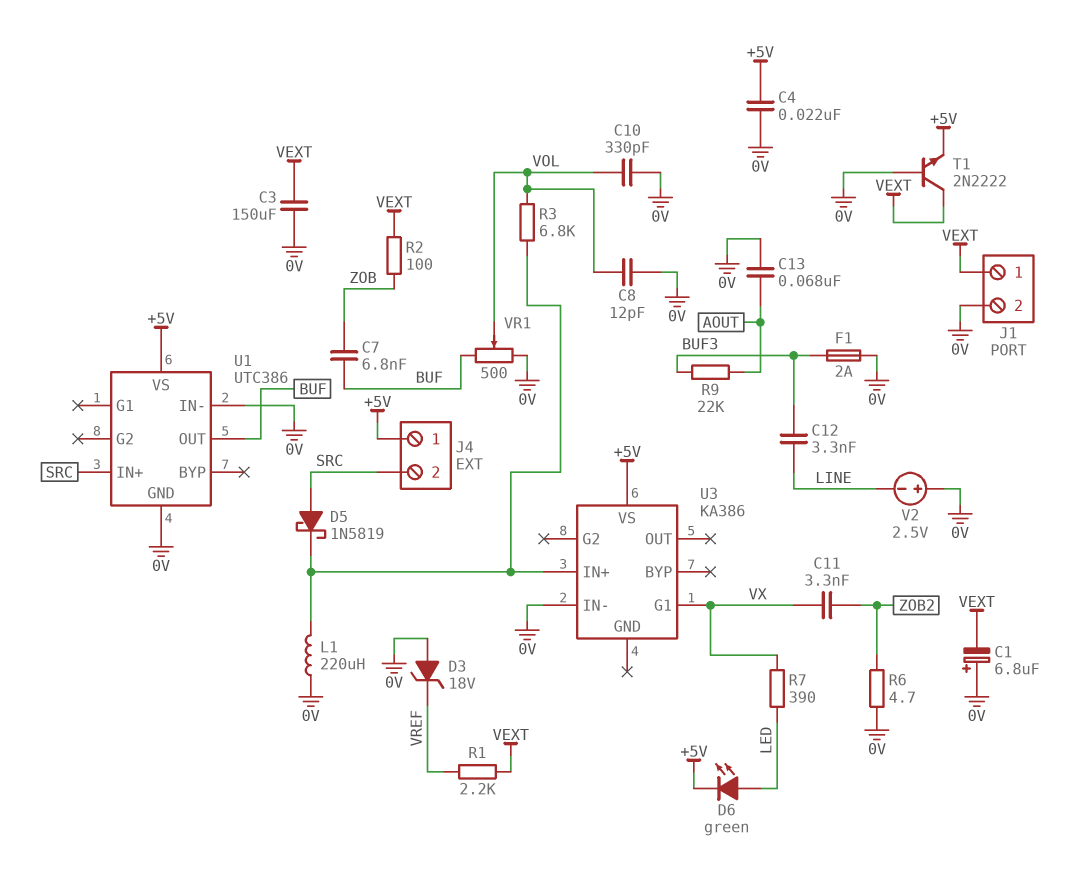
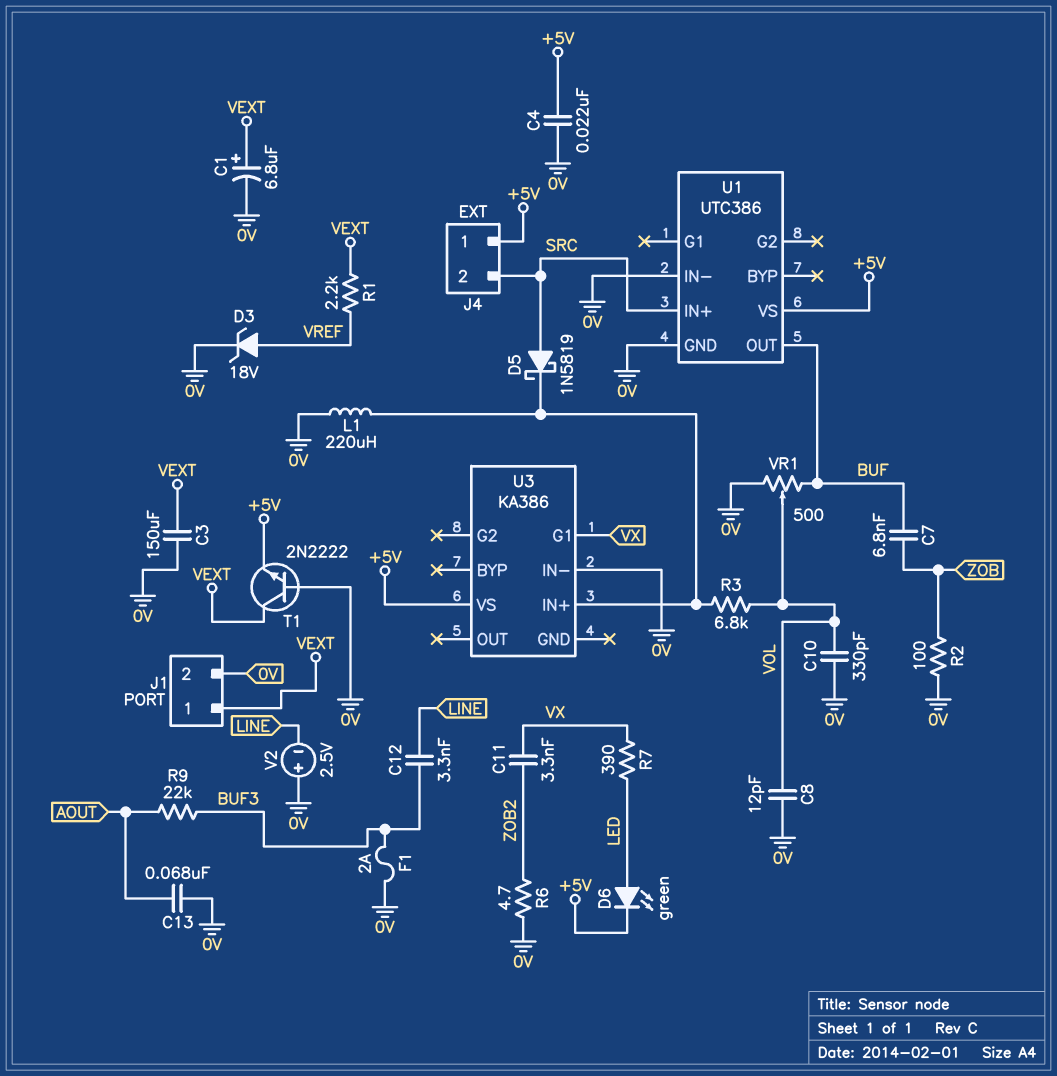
C1: 6.8uF (plus 0V, minus VEXT) -> 6.8uF (plus VEXT, minus 0V)
D3: zener 18V (A 0V, K VREF) -> zener 18V (A VREF, K 0V)
R2: 100 (VEXT, ZOB) -> 100 (0V, ZOB)

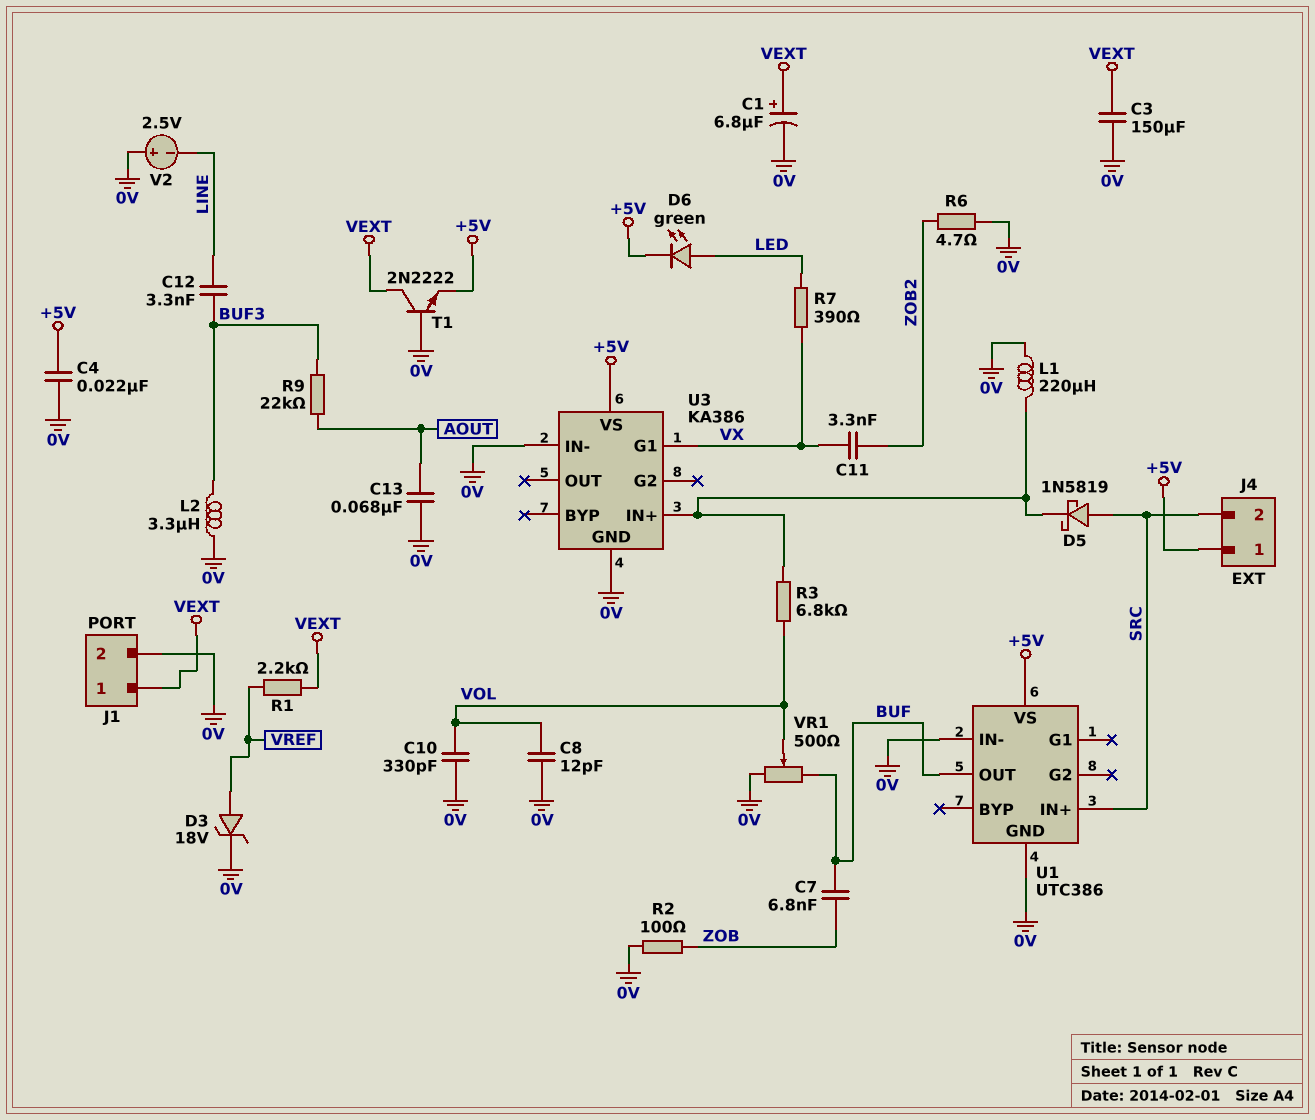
F1: 2A (0V, BUF3) -> none
L2: none -> 3.3uH (0V, BUF3)
U3 pin GND: none -> 0V

